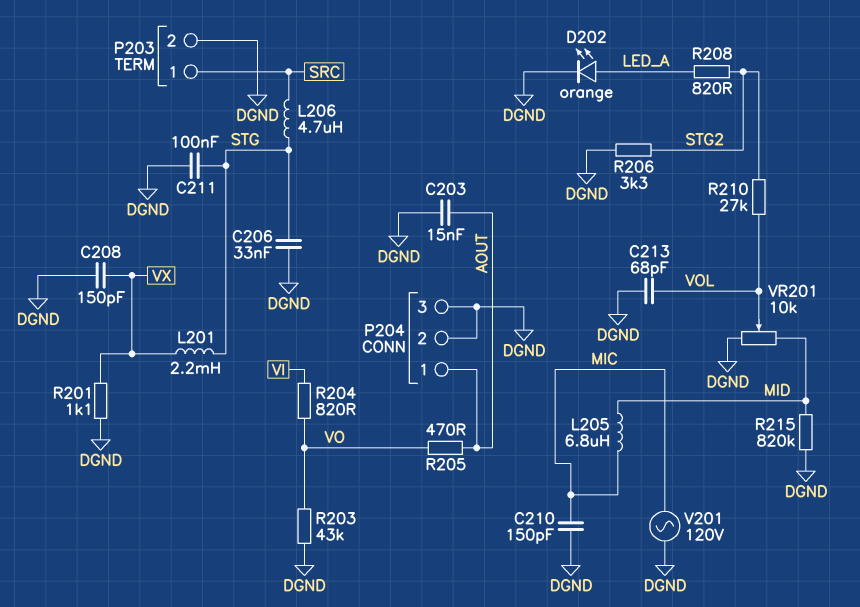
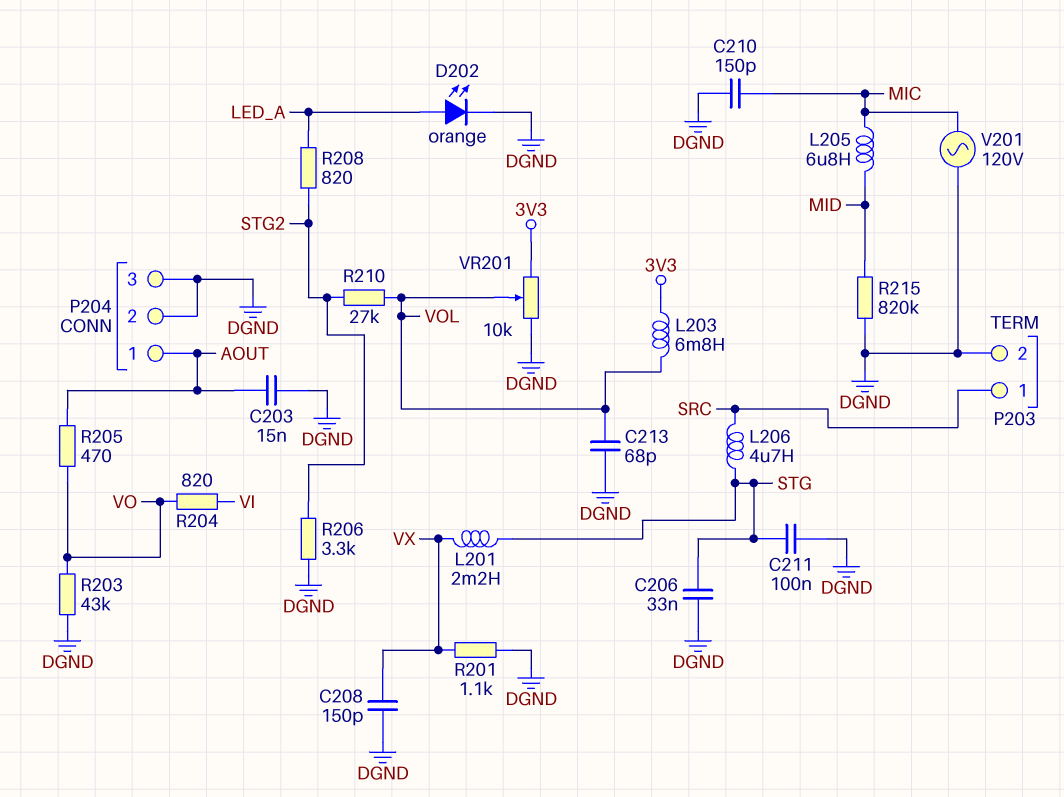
L203: none -> 6.8mH (3V3, VOL)
VR201: 10k (DGND, MID, wiper VOL) -> 10k (3V3, DGND, wiper VOL)

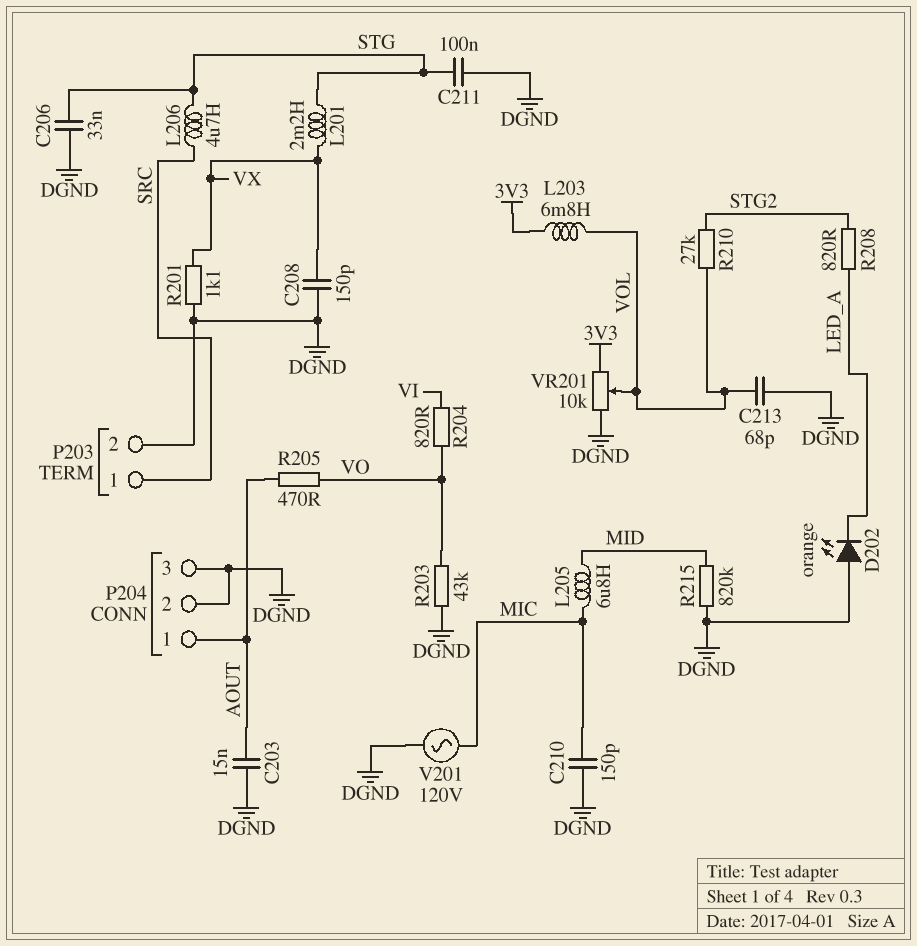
D202: LED orange (A LED_A, K DGND) -> LED orange (A DGND, K LED_A)
R206: 3.3k (DGND, STG2) -> none

